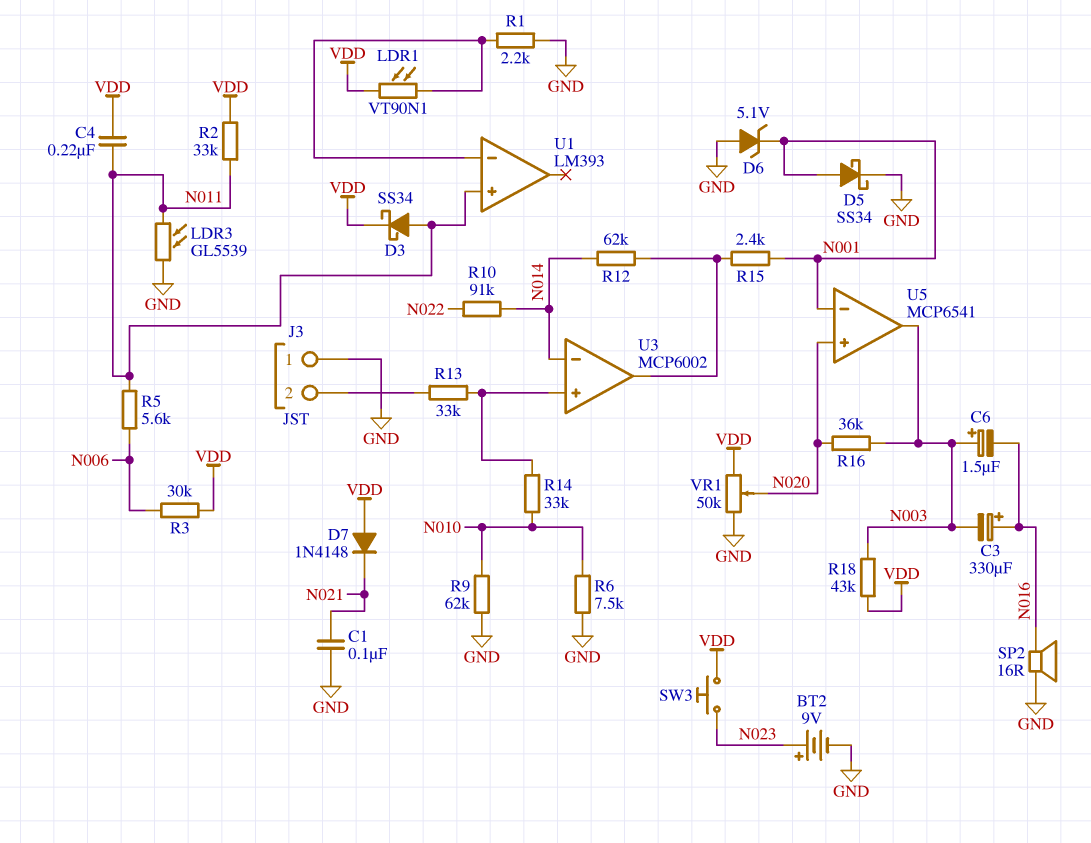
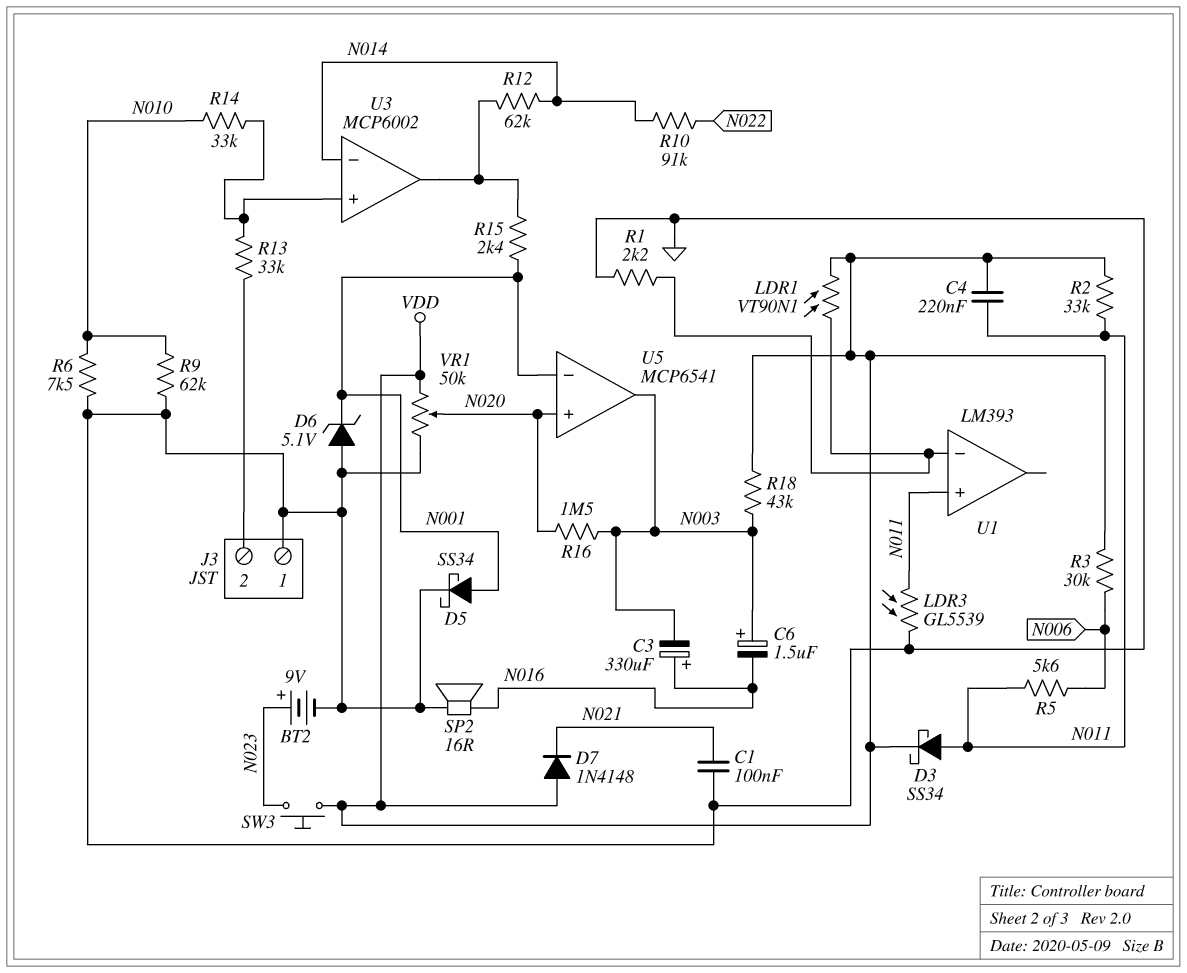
R16: 36k (N003, N020) -> 1.5M (N003, N020)

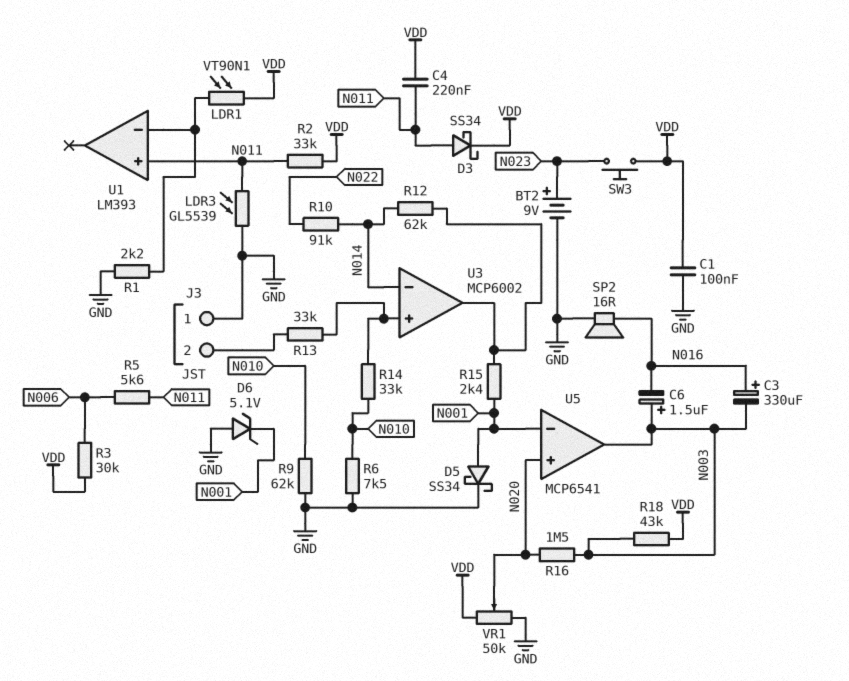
C1: 100nF (GND, N021) -> 100nF (GND, VDD)
D7: diode 1N4148 (A VDD, K N021) -> none

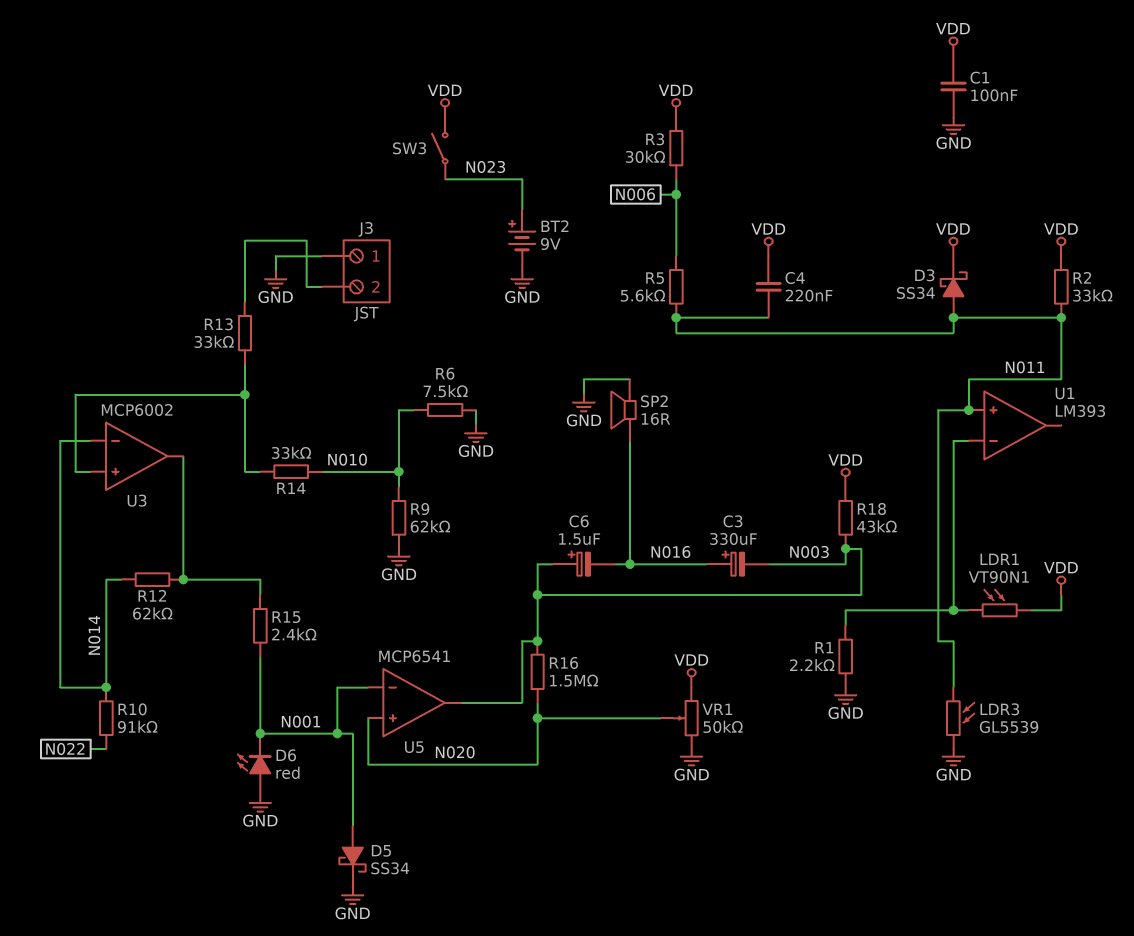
D6: zener 5.1V (A GND, K N001) -> LED red (A GND, K N001)
SW3: button (N023, VDD) -> switch (N023, VDD)

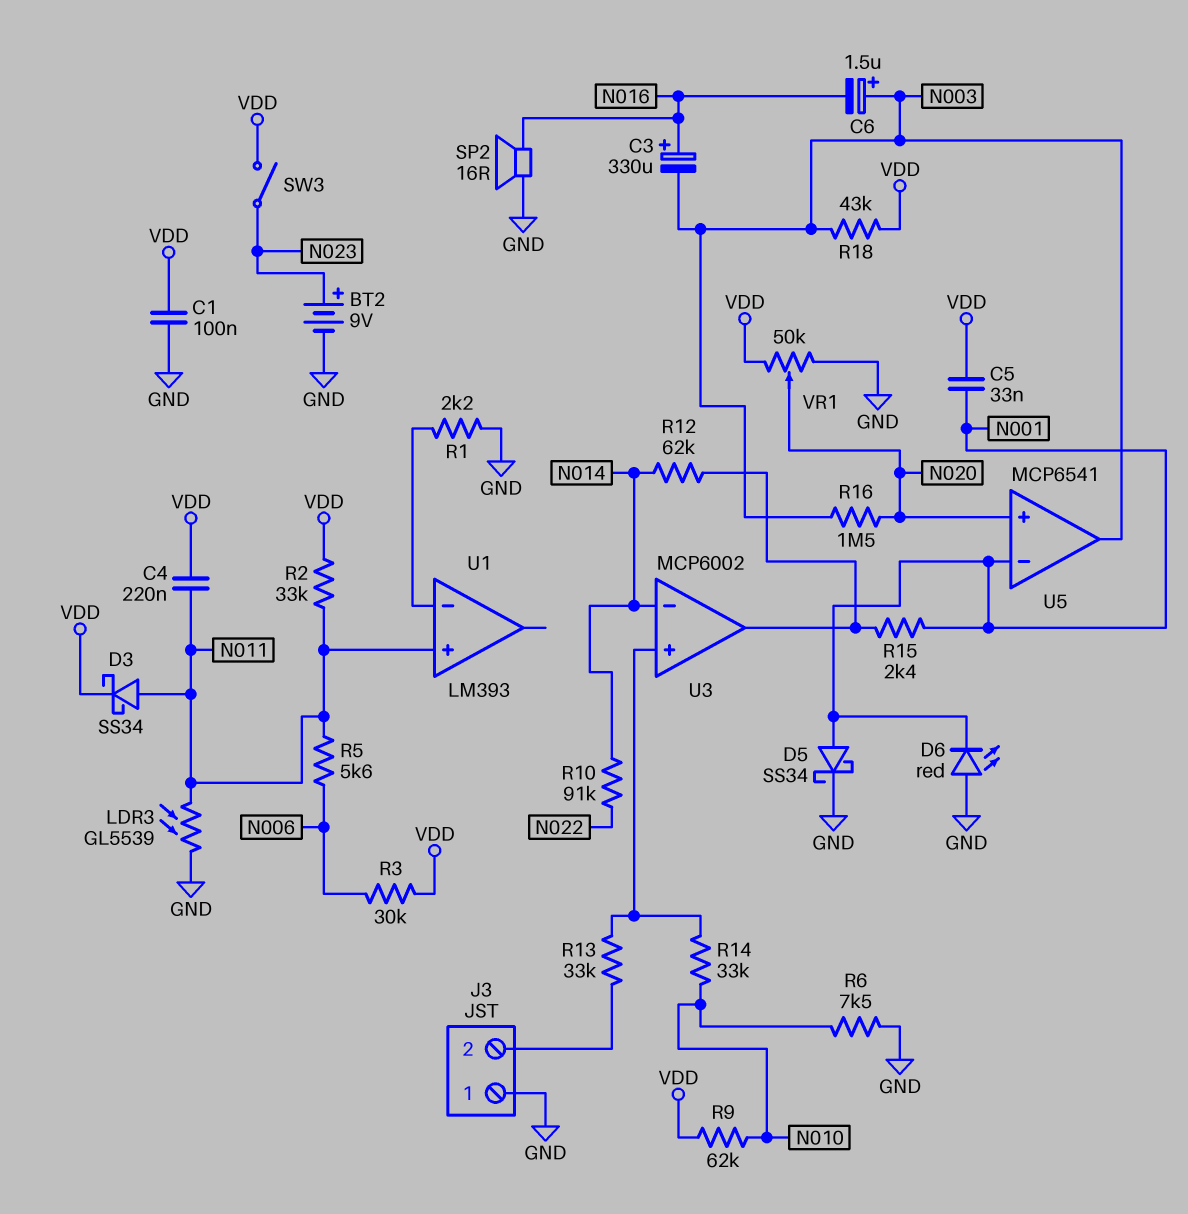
C5: none -> 33nF (N001, VDD)
LDR1: VT90N1 (U1/in-, VDD) -> none
R9: 62k (GND, N010) -> 62k (N010, VDD)

